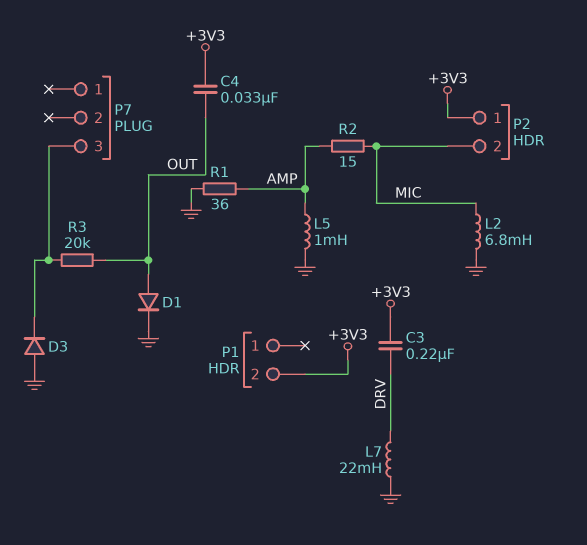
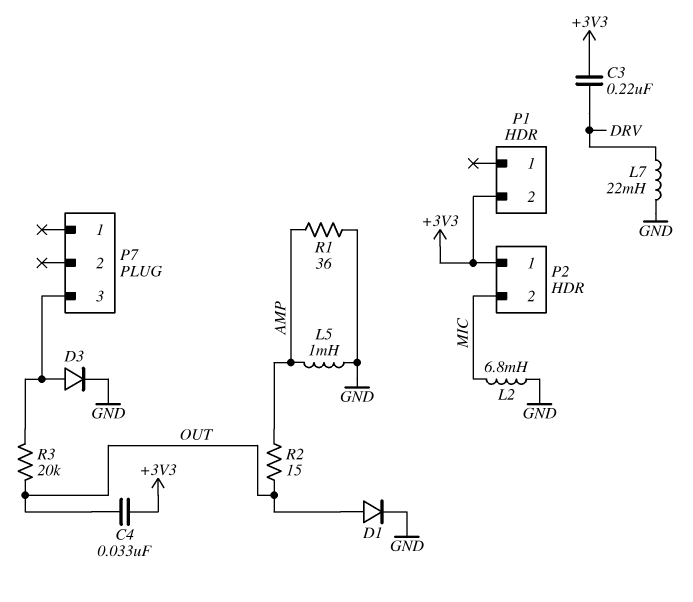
D3: diode (A GND, K P7/3) -> diode (A P7/3, K GND)
R2: 15 (AMP, MIC) -> 15 (AMP, OUT)

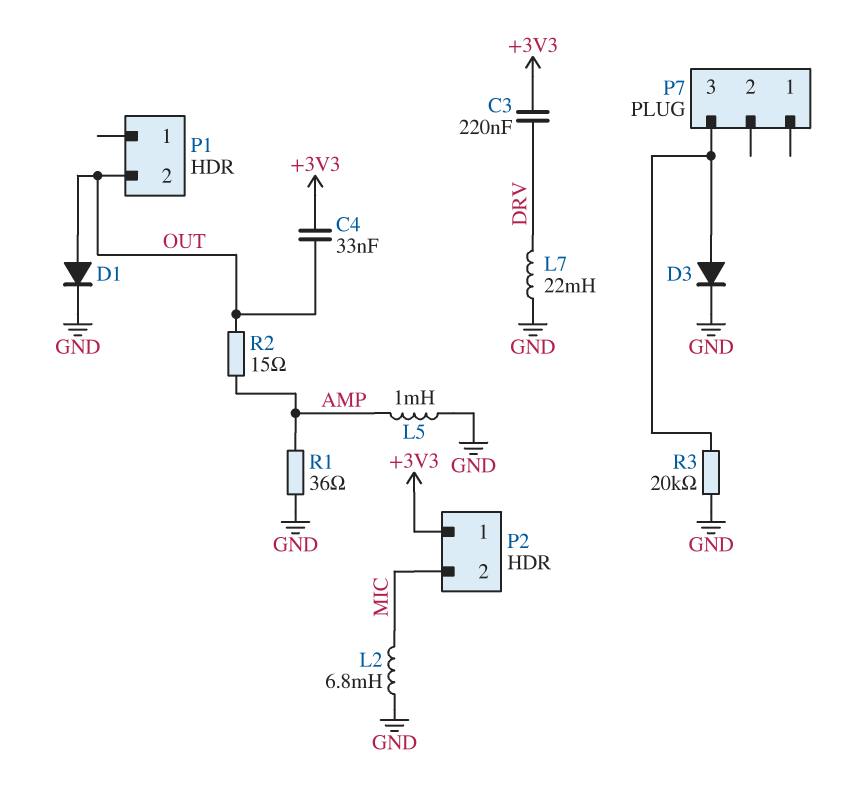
P1 pin 2: +3V3 -> OUT
R3: 20k (OUT, P7/3) -> 20k (GND, P7/3)

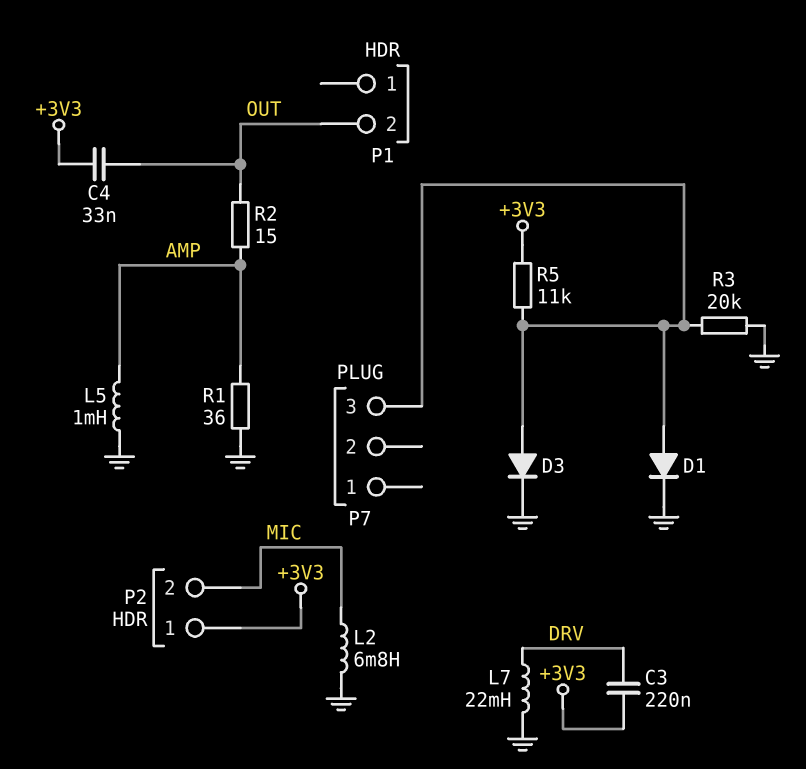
D1: diode (A OUT, K GND) -> diode (A P7/3, K GND)
R5: none -> 11k (+3V3, P7/3)

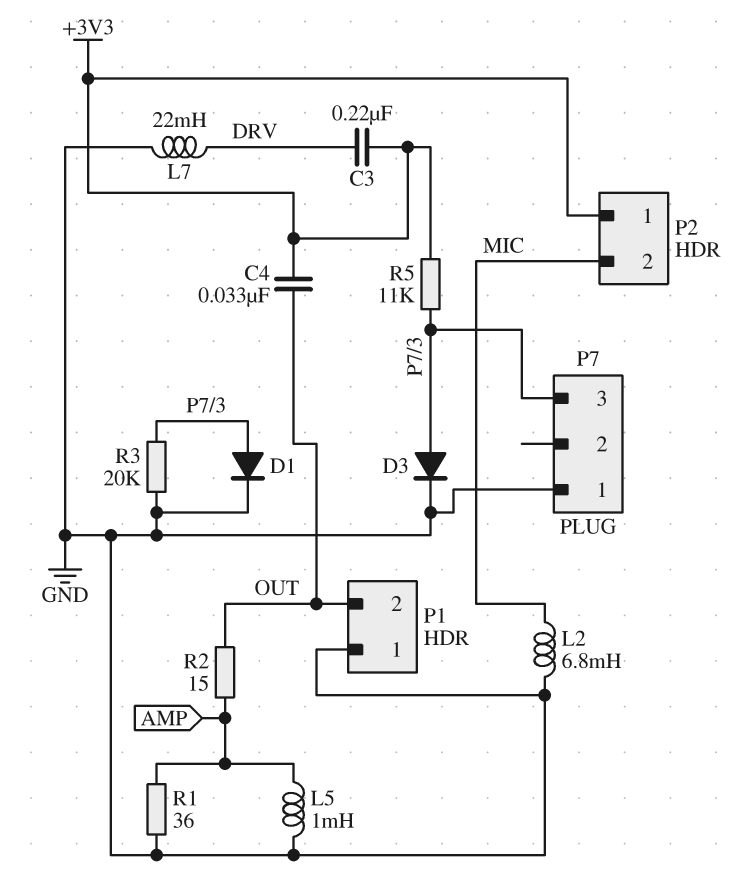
P1 pin 1: none -> GND
P7 pin 1: none -> GND

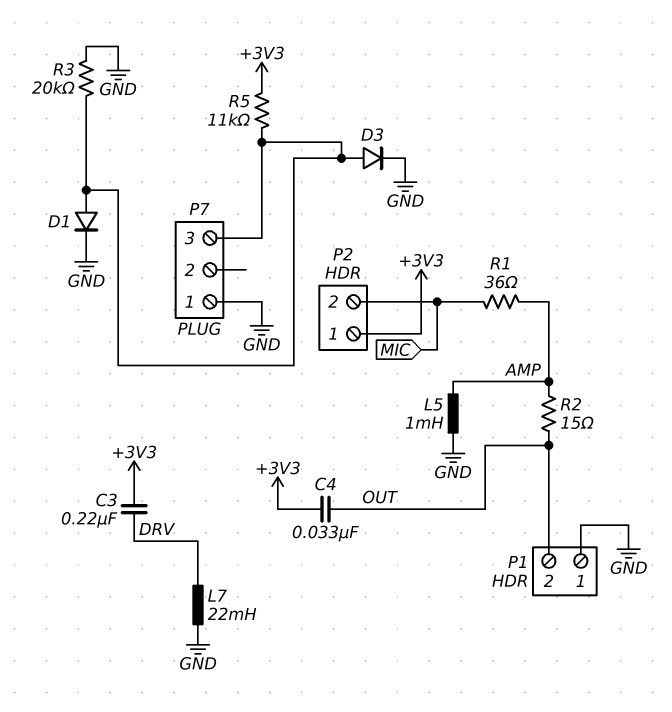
L2: 6.8mH (GND, MIC) -> none
R1: 36 (AMP, GND) -> 36 (AMP, MIC)

